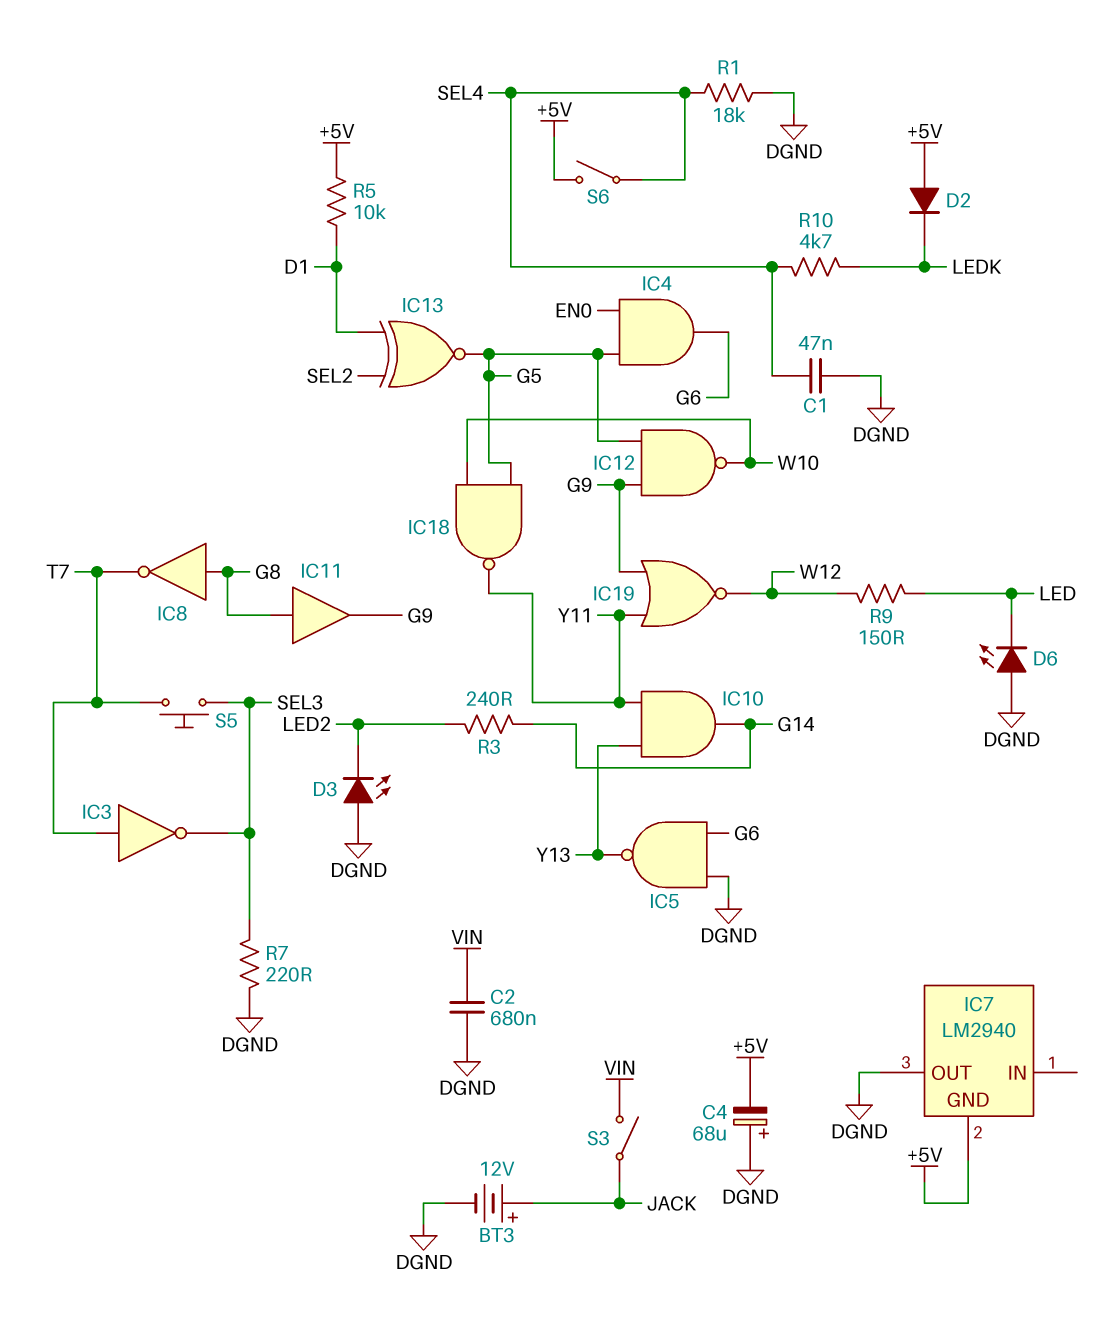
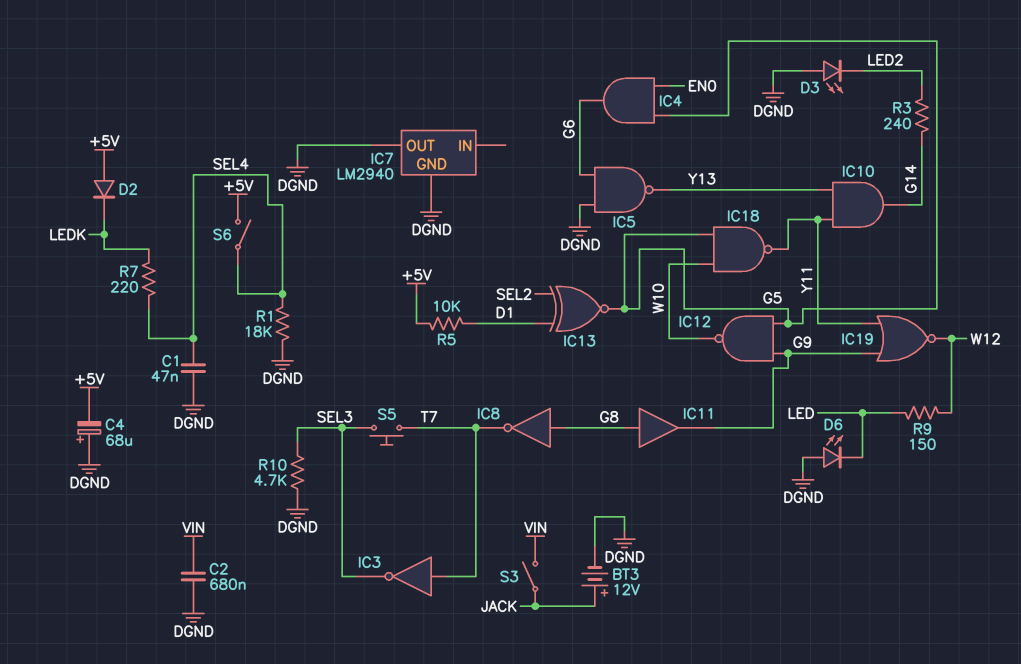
IC7 pin GND: +5V -> DGND
R7: 220 (DGND, SEL3) -> 220 (LEDK, SEL4)
R10: 4.7k (LEDK, SEL4) -> 4.7k (DGND, SEL3)

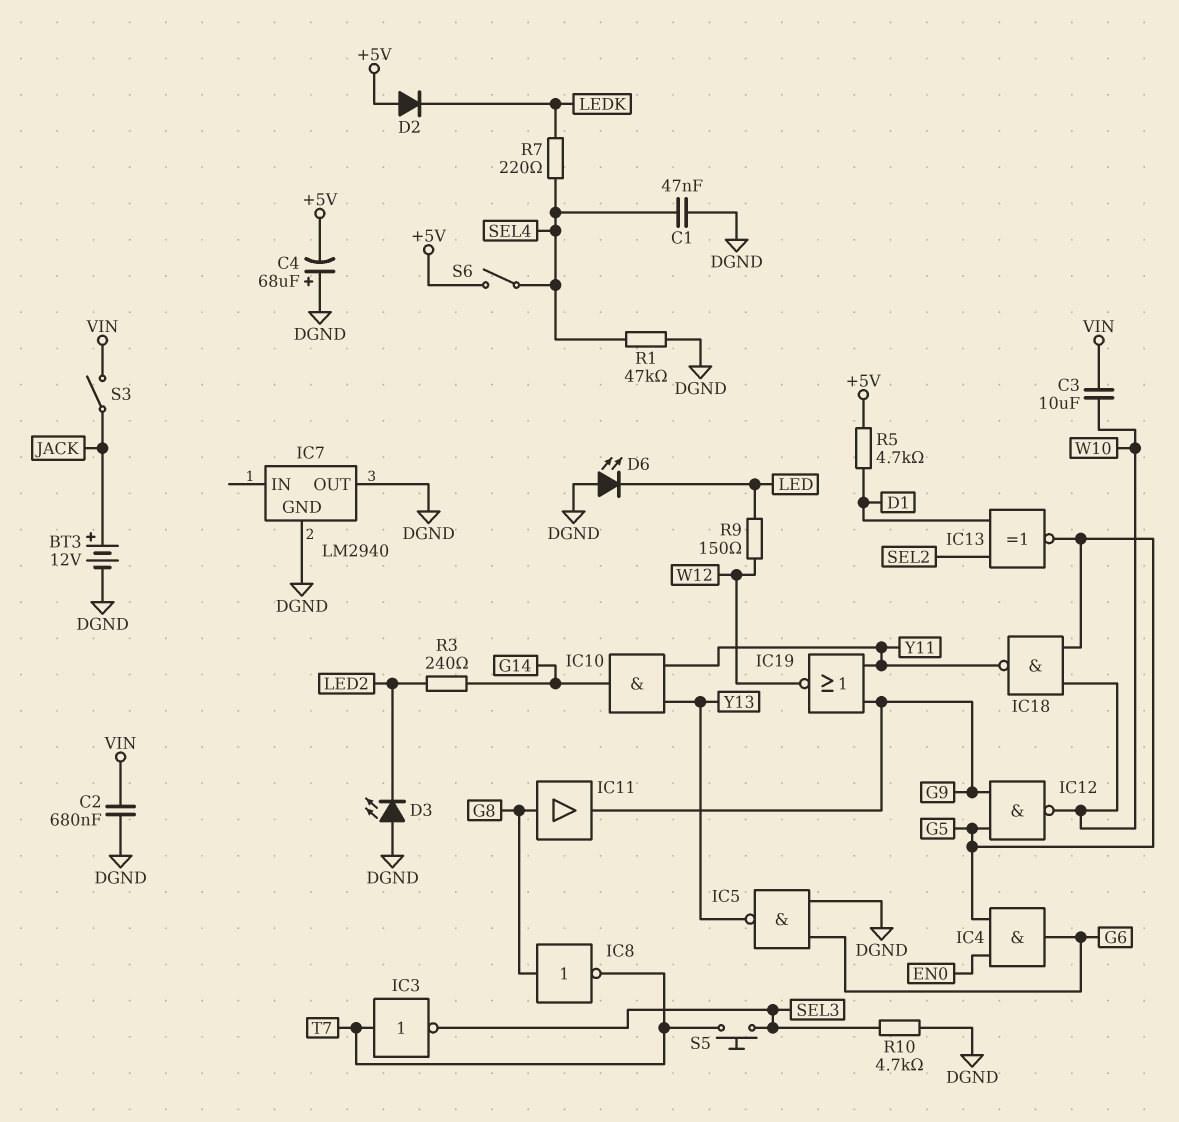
C3: none -> 10uF (VIN, W10)
R1: 18k (DGND, SEL4) -> 47k (DGND, SEL4)
R5: 10k (+5V, D1) -> 4.7k (+5V, D1)

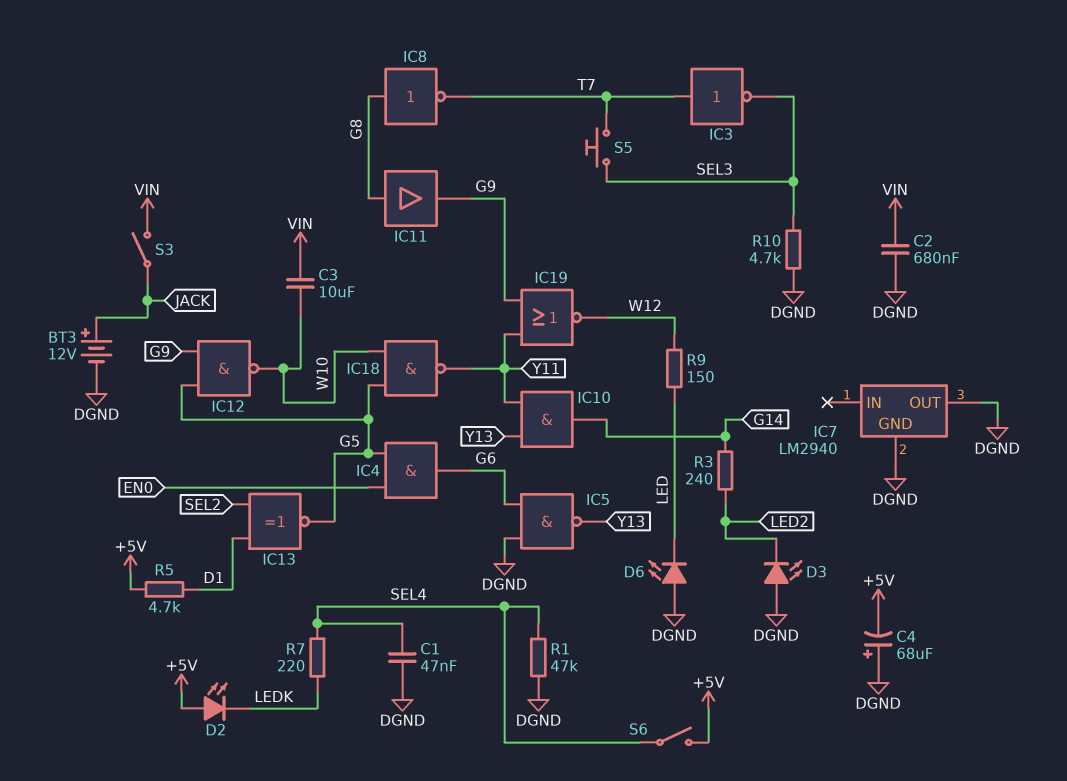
D2: diode (A +5V, K LEDK) -> LED (A +5V, K LEDK)

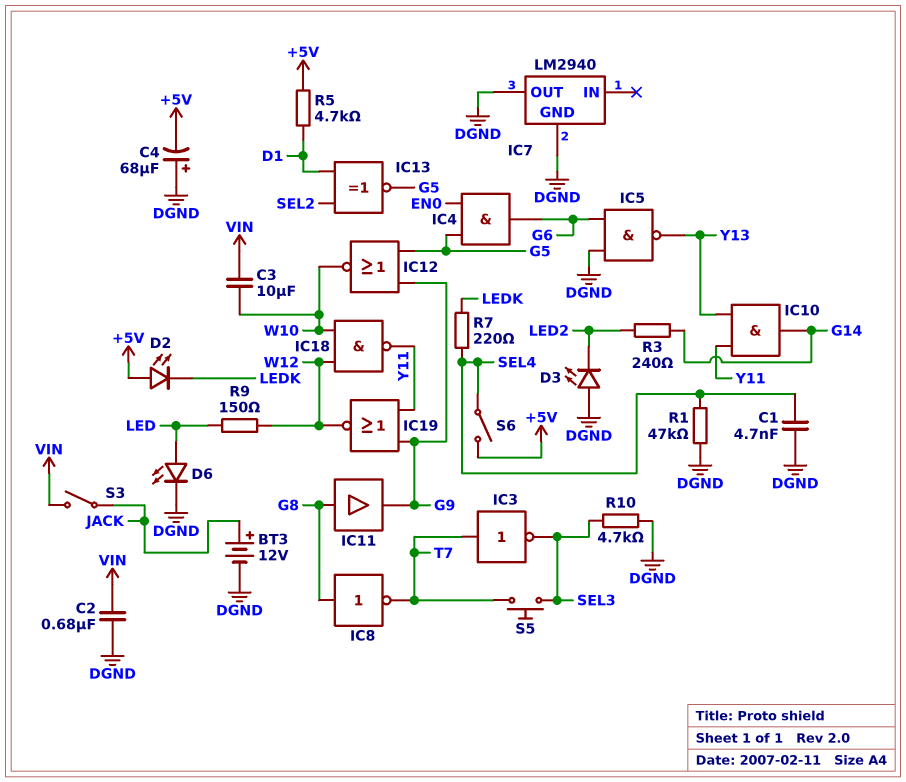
C1: 47nF (DGND, SEL4) -> 4.7nF (DGND, SEL4)
D6: LED (A DGND, K LED) -> LED (A LED, K DGND)
IC12: NAND (in G5, in G9, out W10) -> NOR (in G5, in G9, out W10)
IC18: NAND (in G5, in W10, out Y11) -> NAND (in W10, in W12, out Y11)

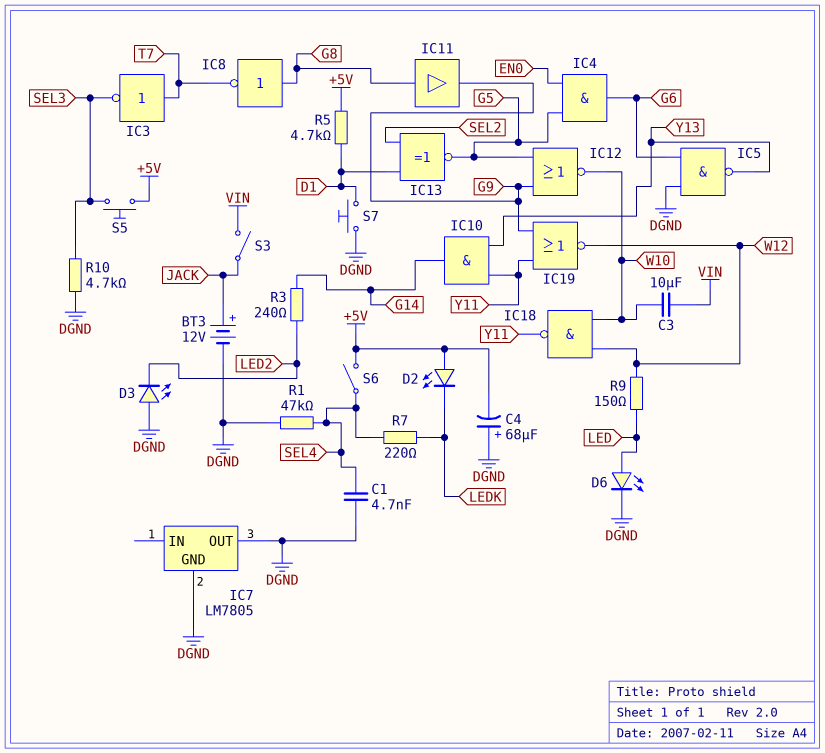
C2: 680nF (DGND, VIN) -> none
IC7: LM2940 -> LM7805
S5: button (SEL3, T7) -> button (+5V, SEL3)
S7: none -> button (D1, DGND)

